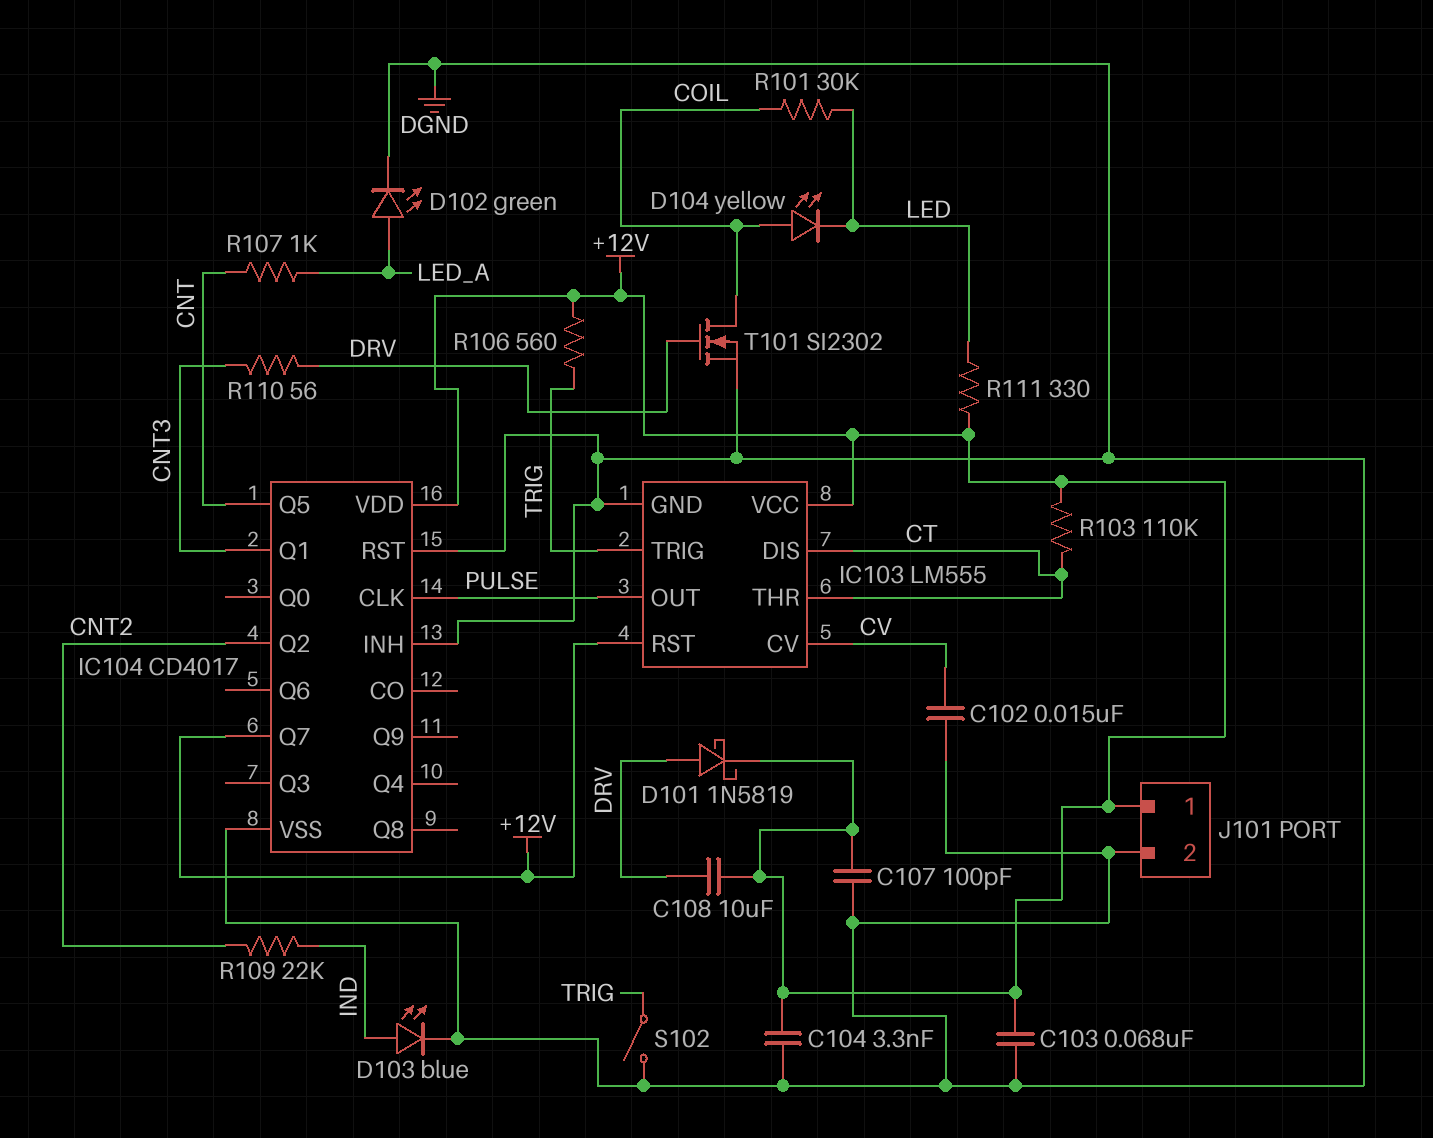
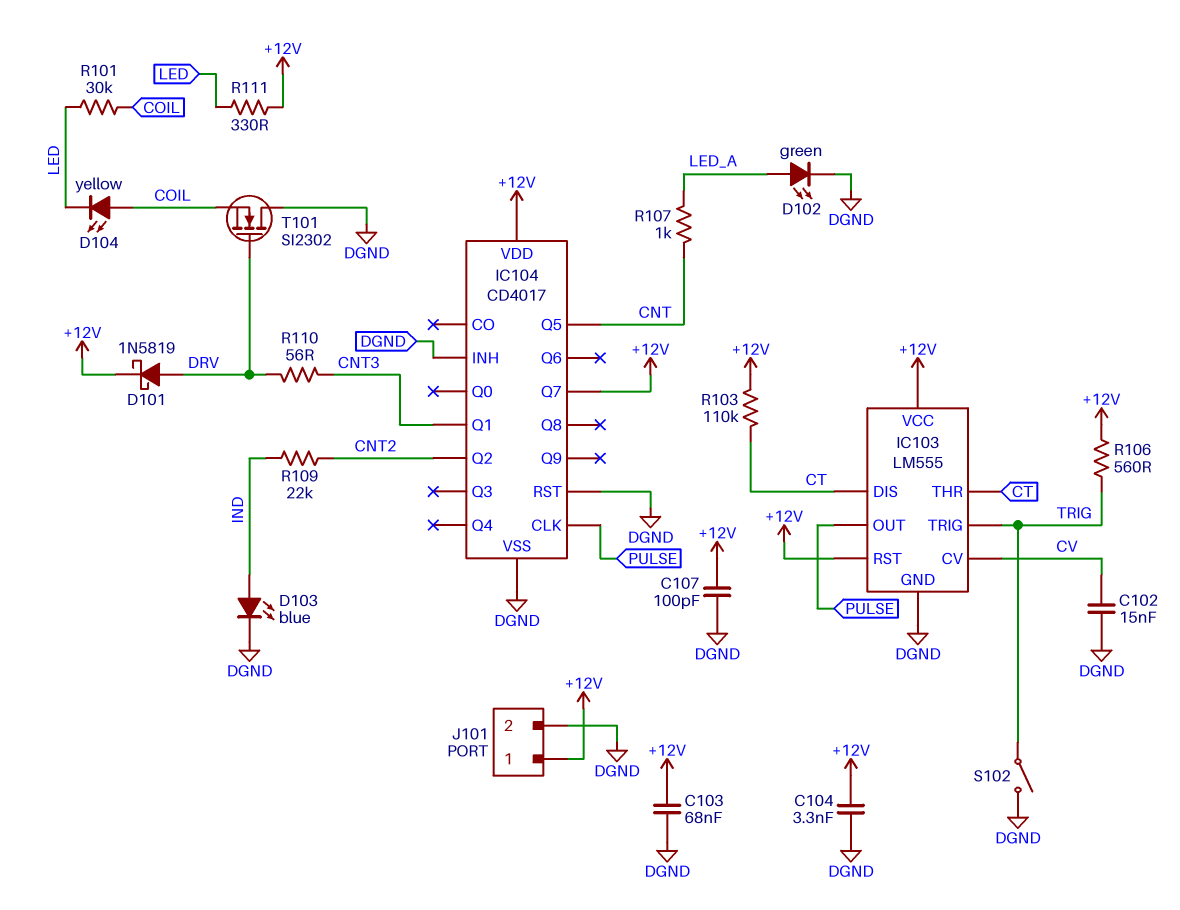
C108: 10uF (+12V, DRV) -> none
T101: NMOS SI2302 (G DRV, D COIL, S DGND) -> NMOS SI2302 (G DRV, D DGND, S COIL)

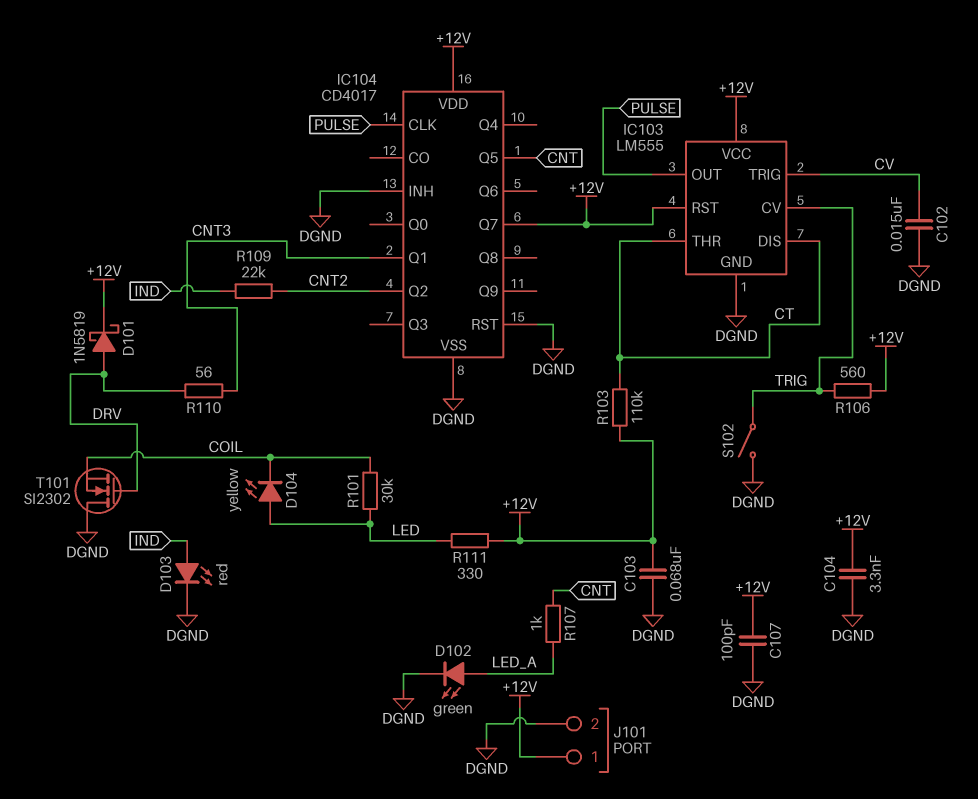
D103: LED blue (A IND, K DGND) -> LED red (A IND, K DGND)
D104: LED yellow (A COIL, K LED) -> LED yellow (A LED, K COIL)
IC103 pin CV: CV -> TRIG
IC103 pin TRIG: TRIG -> CV

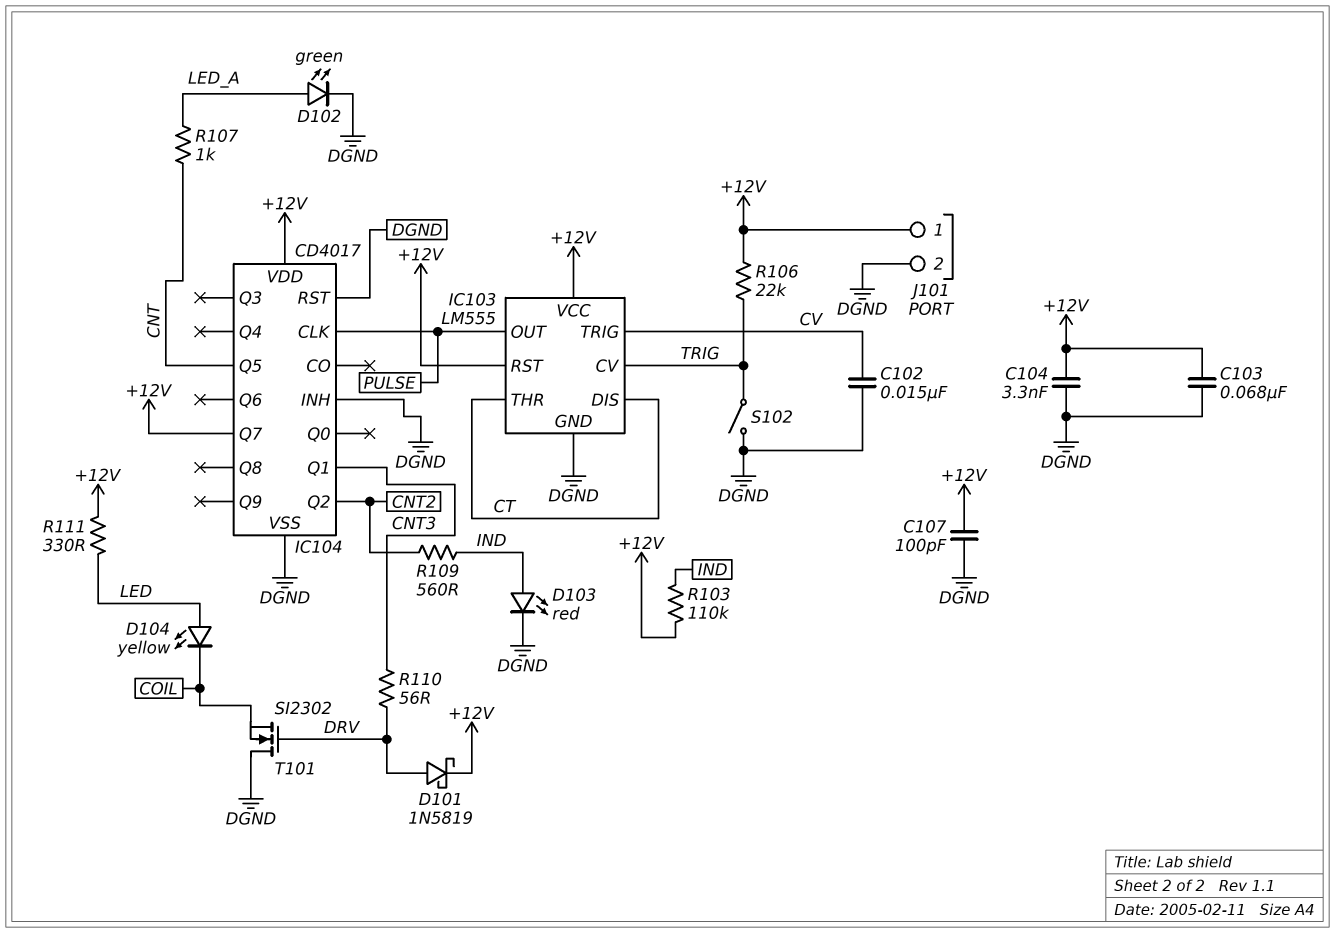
R101: 30k (COIL, LED) -> none
R103: 110k (+12V, CT) -> 110k (+12V, IND)
R106: 560 (+12V, TRIG) -> 22k (+12V, TRIG)
R109: 22k (CNT2, IND) -> 560 (CNT2, IND)

